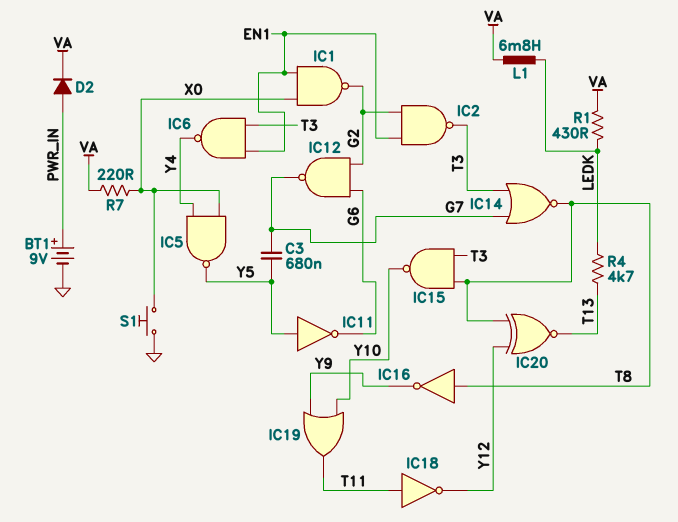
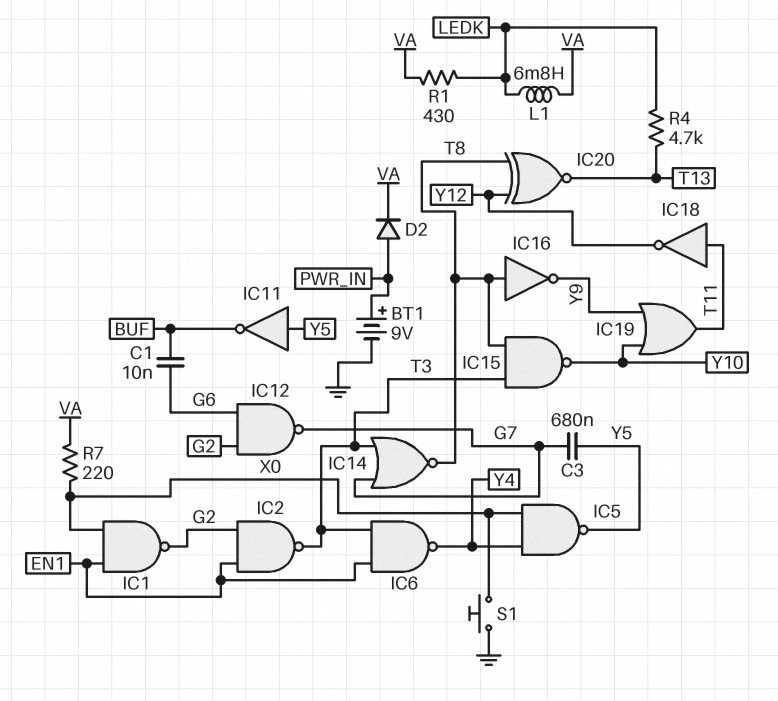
C1: none -> 10nF (BUF, G6)
IC11: NOT (in Y5, out G6) -> NOT (in Y5, out BUF)

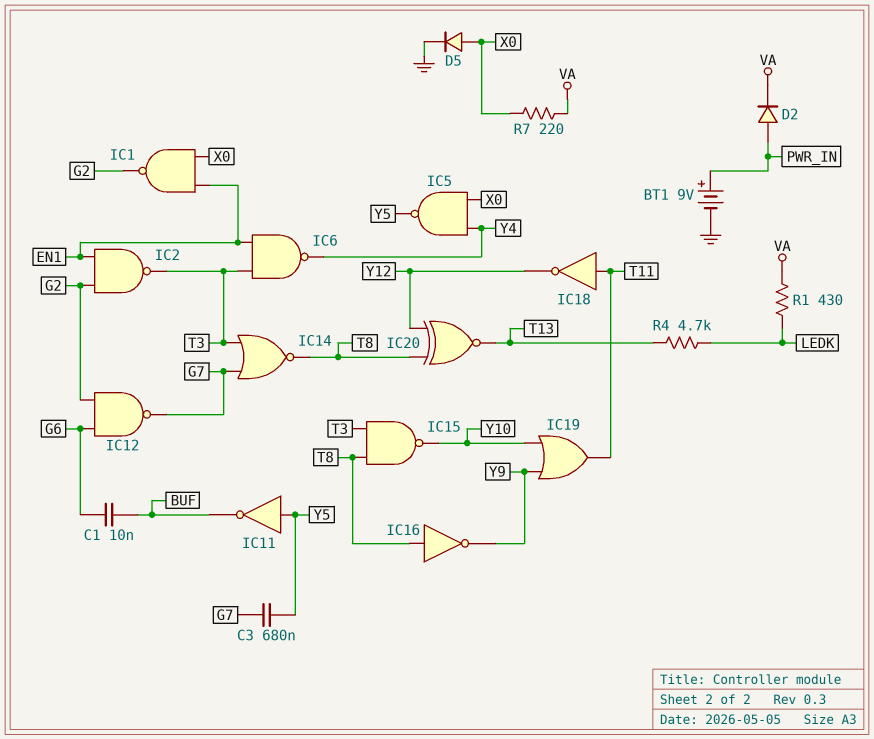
D5: none -> diode (A X0, K GND)
L1: 6.8mH (LEDK, VA) -> none
S1: button (GND, X0) -> none

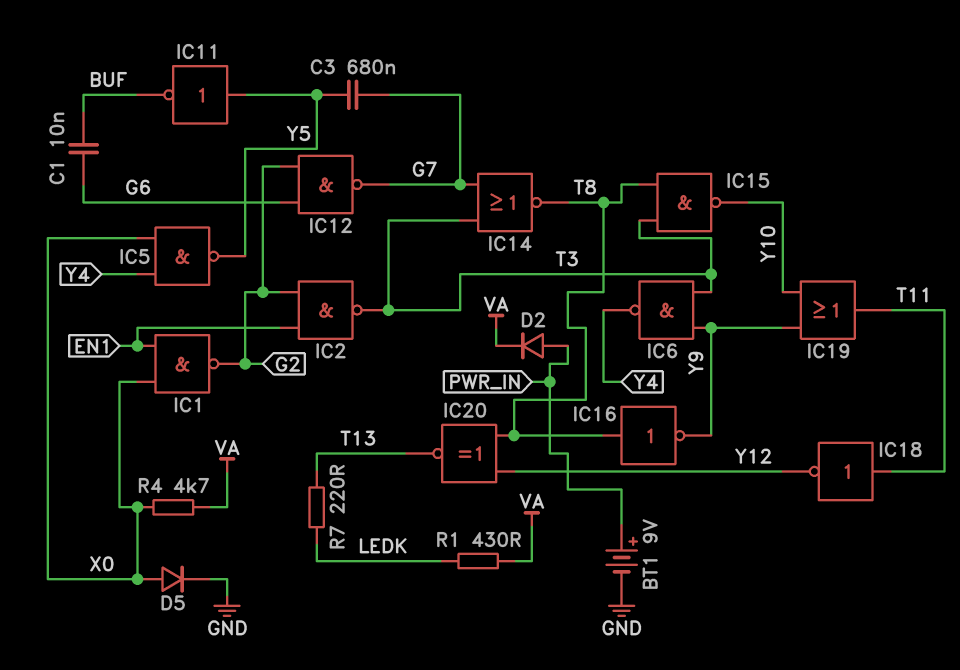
IC6: NAND (in EN1, in T3, out Y4) -> NAND (in T3, in Y9, out Y4)
R4: 4.7k (LEDK, T13) -> 4.7k (VA, X0)
R7: 220 (VA, X0) -> 220 (LEDK, T13)

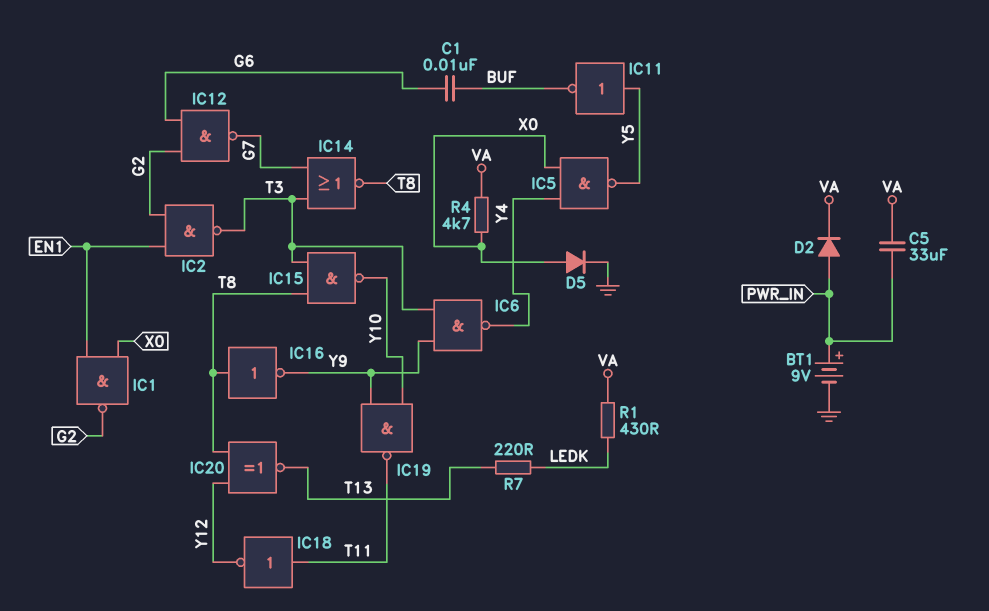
C3: 680nF (G7, Y5) -> none
C5: none -> 33uF (PWR_IN, VA)
IC19: OR (in Y9, in Y10, out T11) -> NAND (in Y9, in Y10, out T11)

